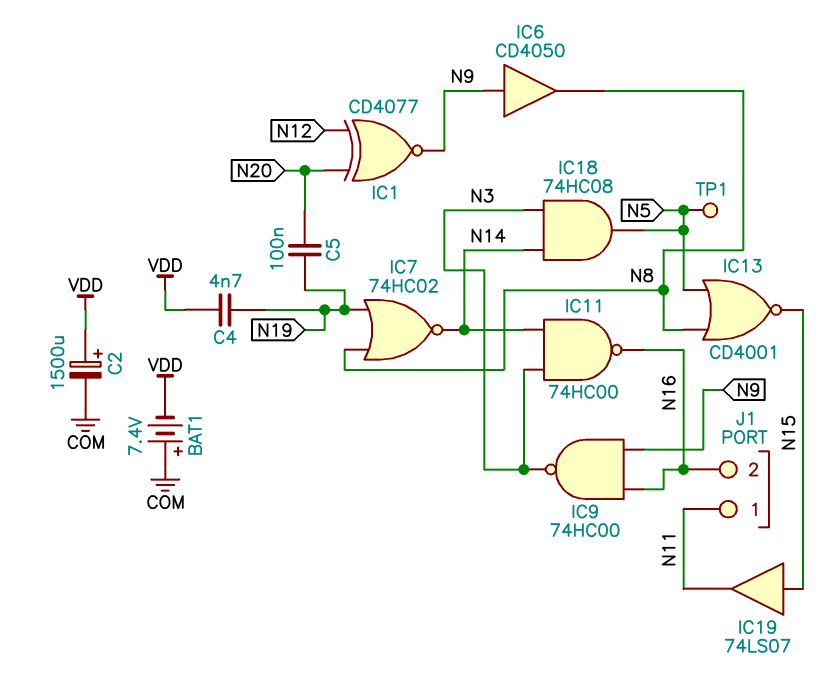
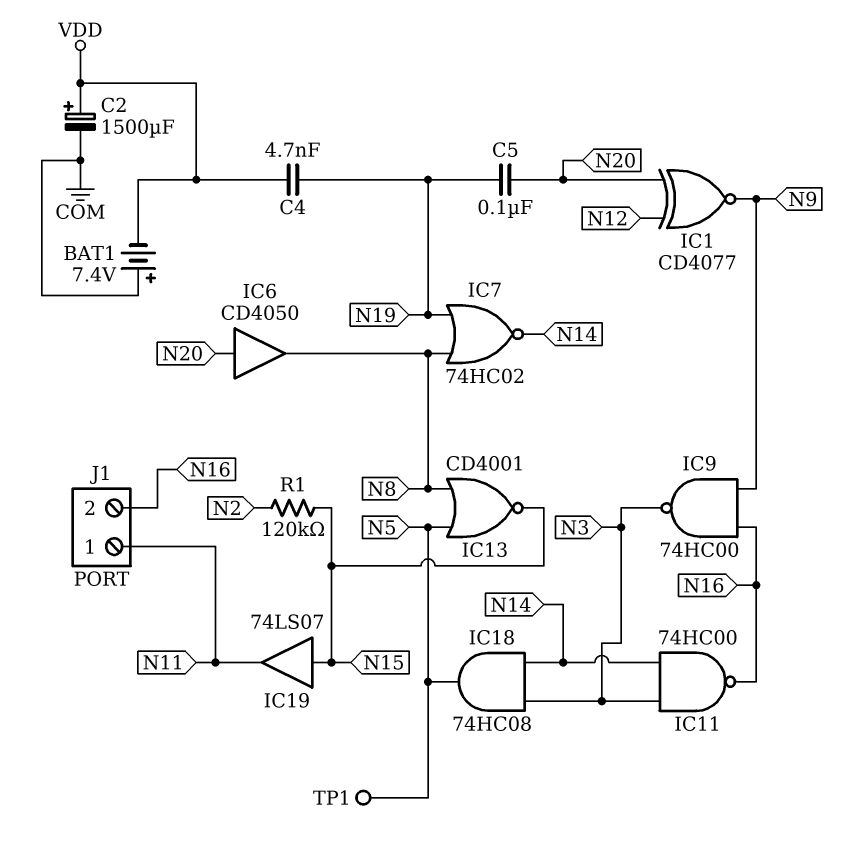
IC6: buffer CD4050 (in N9, out N8) -> buffer CD4050 (in N20, out N8)
R1: none -> 120k (N2, N15)

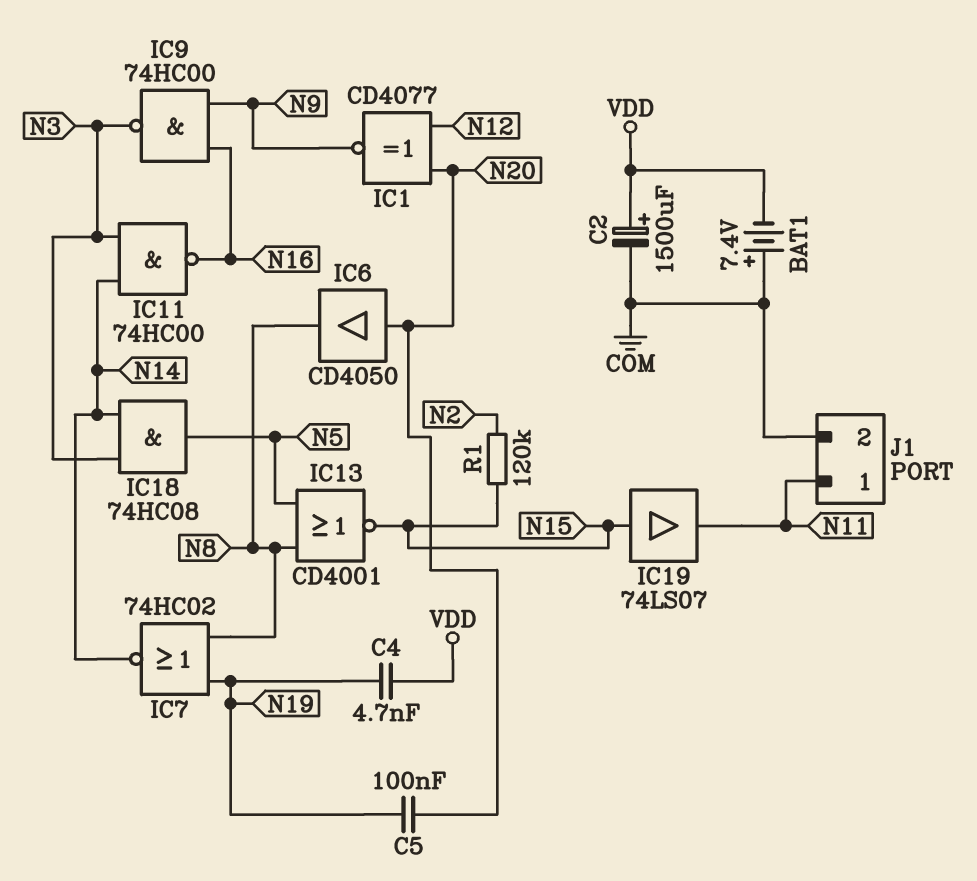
J1 pin 2: N16 -> COM
TP1: test point (N5) -> none

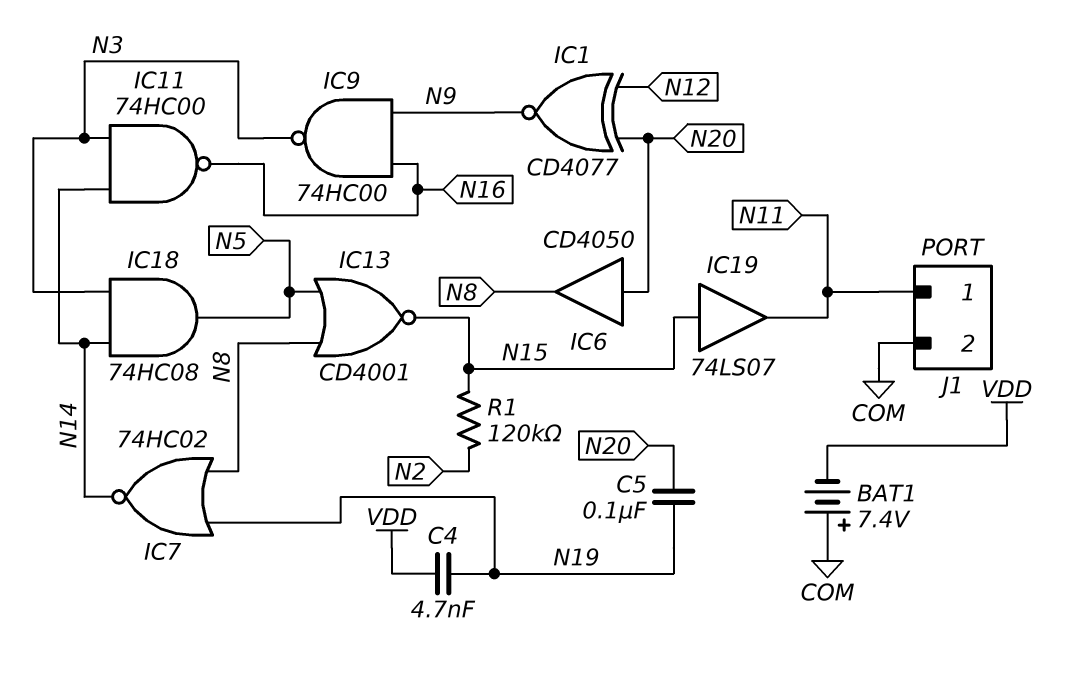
C2: 1500uF (plus VDD, minus COM) -> none

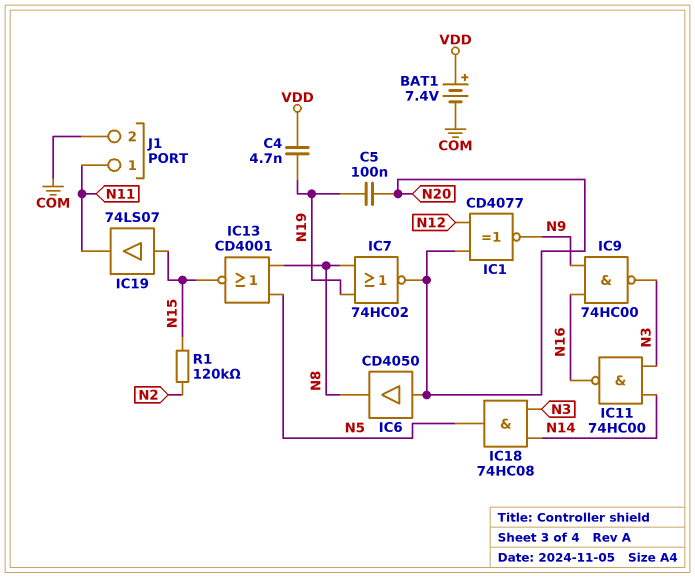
BAT1: 7.4V (plus COM, minus VDD) -> 7.4V (plus VDD, minus COM)
IC7: NOR 74HC02 (in N8, in N19, out N14) -> NOR 74HC02 (in N8, in N19, out N20)

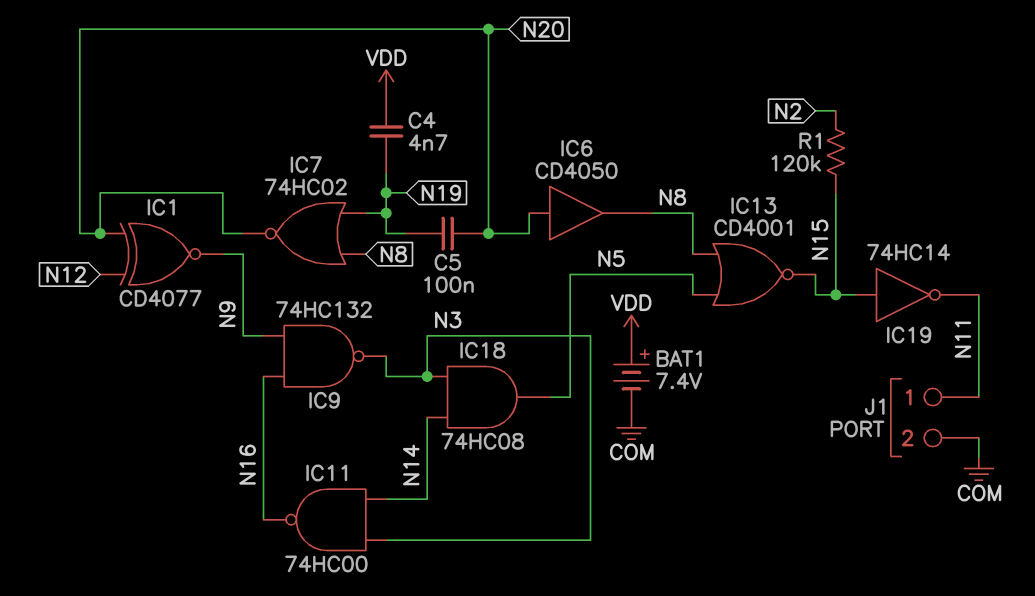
IC9: NAND 74HC00 (in N9, in N16, out N3) -> NAND 74HC132 (in N9, in N16, out N3)
IC19: buffer 74LS07 (in N15, out N11) -> NOT 74HC14 (in N15, out N11)

